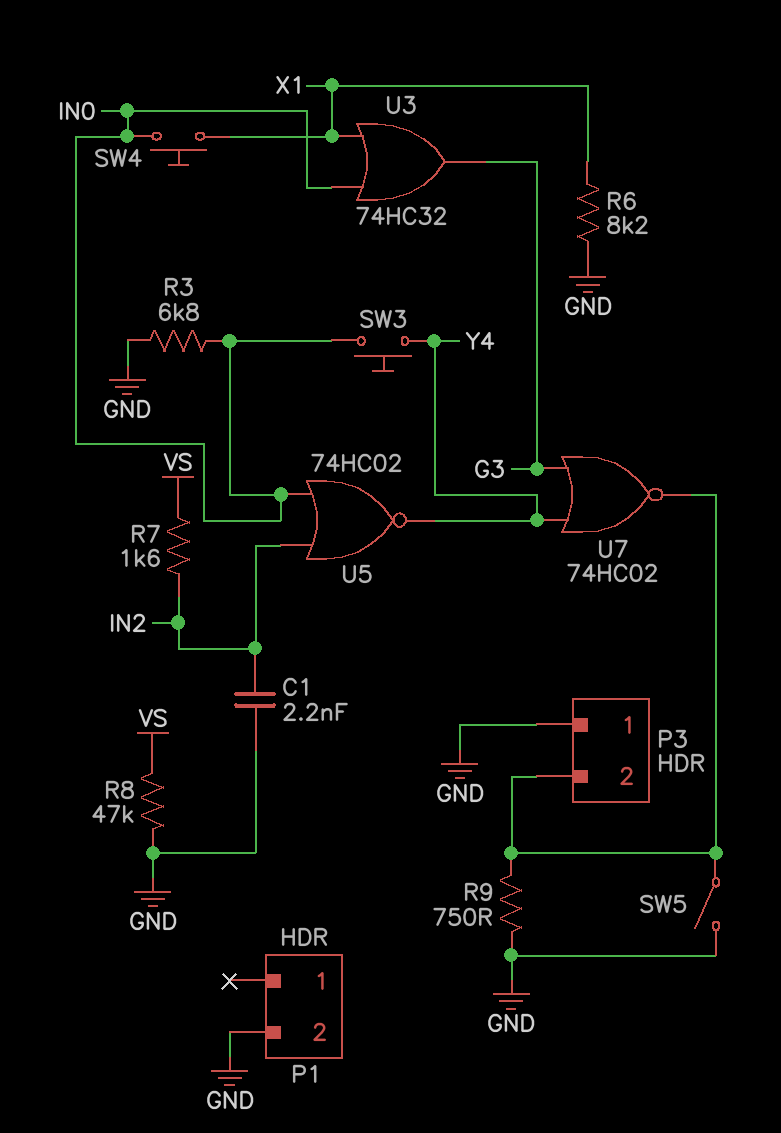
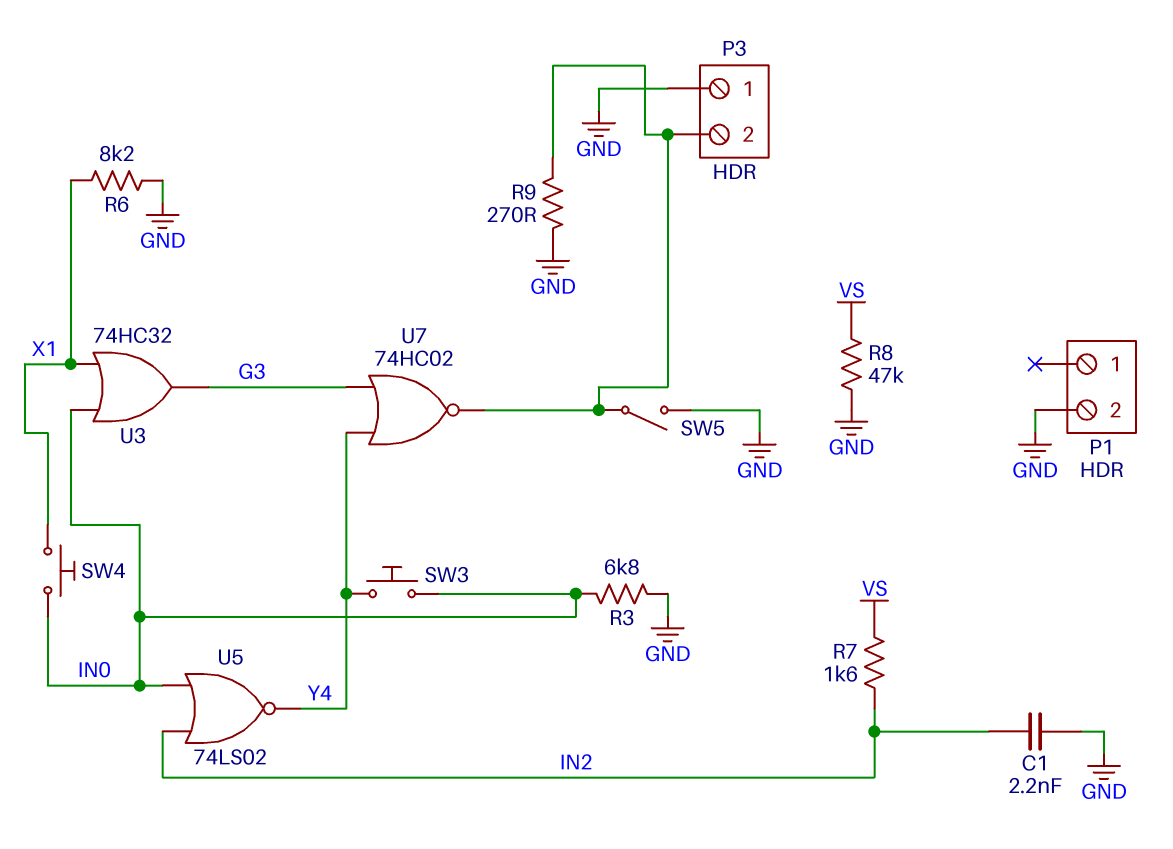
R9: 750 (GND, P3/2) -> 270 (GND, P3/2)
U5: NOR 74HC02 (in IN0, in IN2, out Y4) -> NOR 74LS02 (in IN0, in IN2, out Y4)

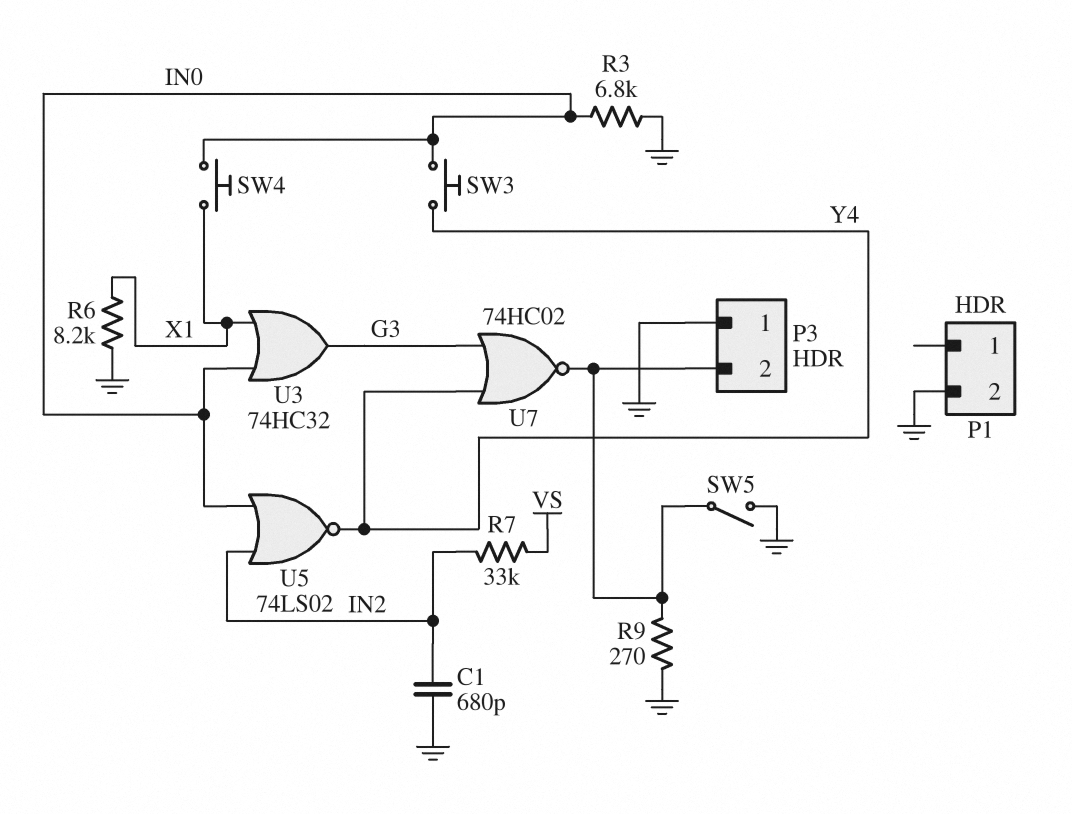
C1: 2.2nF (GND, IN2) -> 680pF (GND, IN2)
R7: 1.6k (IN2, VS) -> 33k (IN2, VS)
R8: 47k (GND, VS) -> none

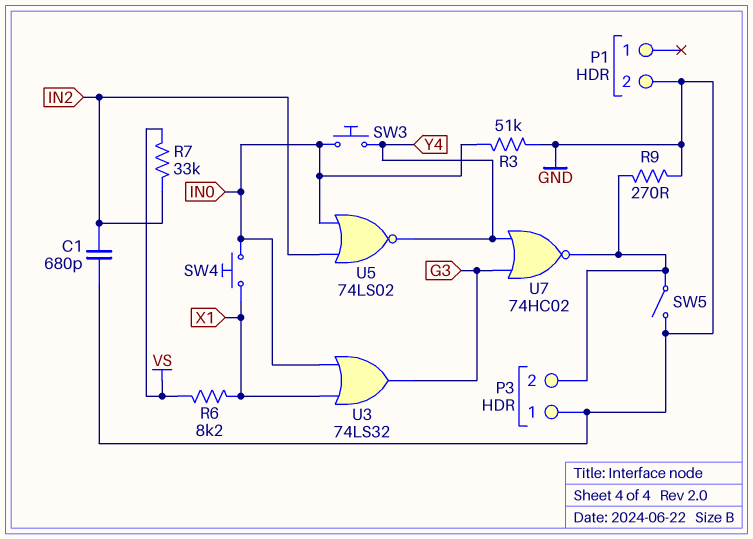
R3: 6.8k (GND, IN0) -> 51k (GND, IN0)
R6: 8.2k (GND, X1) -> 8.2k (VS, X1)
U3: OR 74HC32 (in IN0, in X1, out G3) -> OR 74LS32 (in IN0, in X1, out G3)

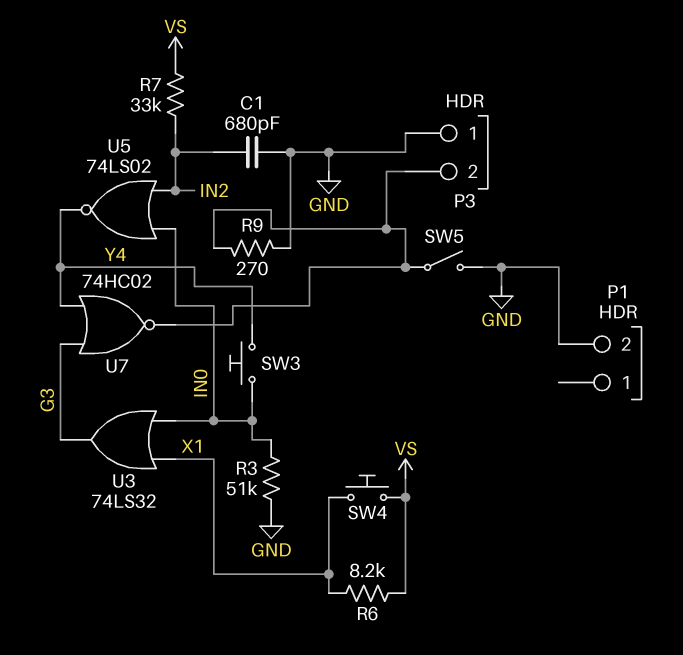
SW4: button (IN0, X1) -> button (VS, X1)

